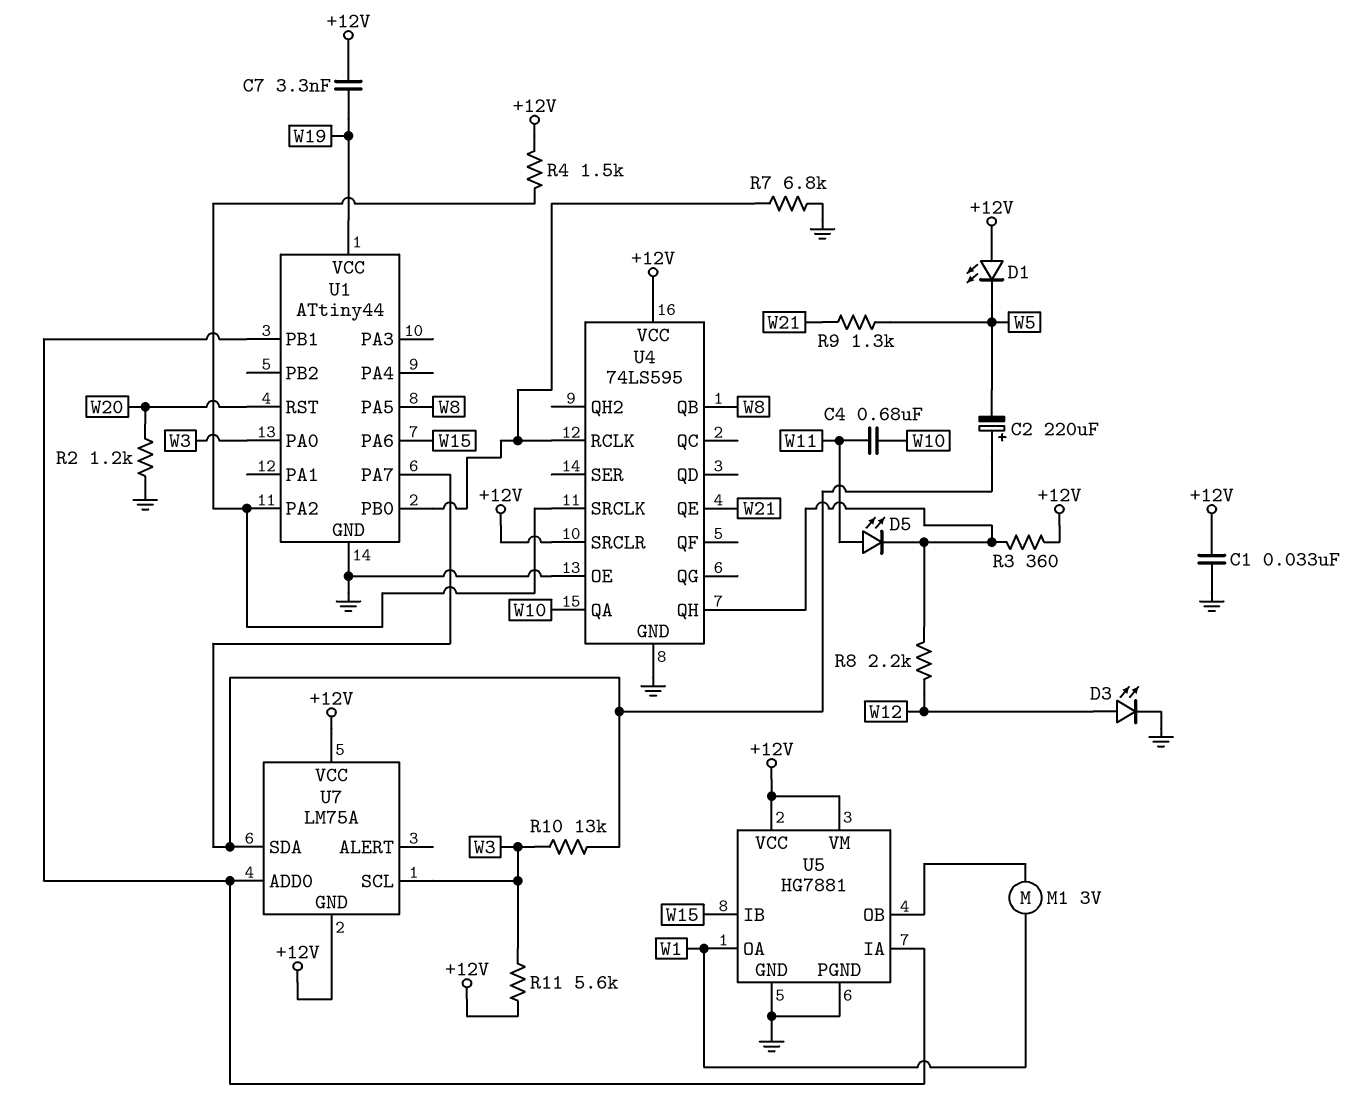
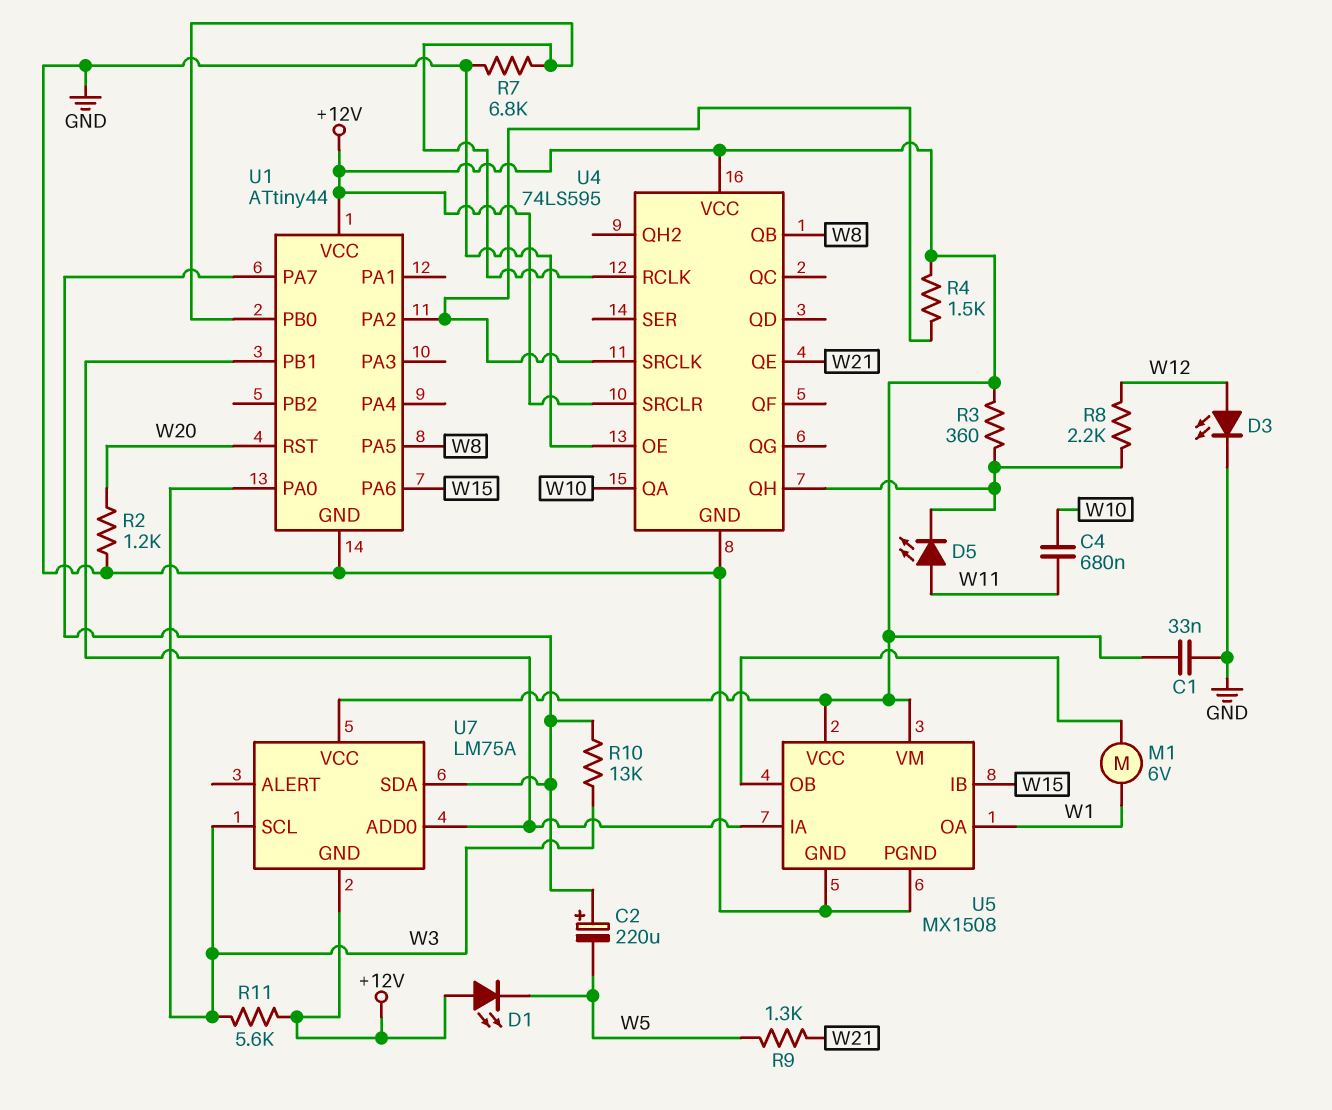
C7: 3.3nF (+12V, W19) -> none
M1: motor 3V (U5/OB, W1) -> motor 6V (U5/OB, W1)
U1 pin VCC: W19 -> +12V
U5: HG7881 -> MX1508

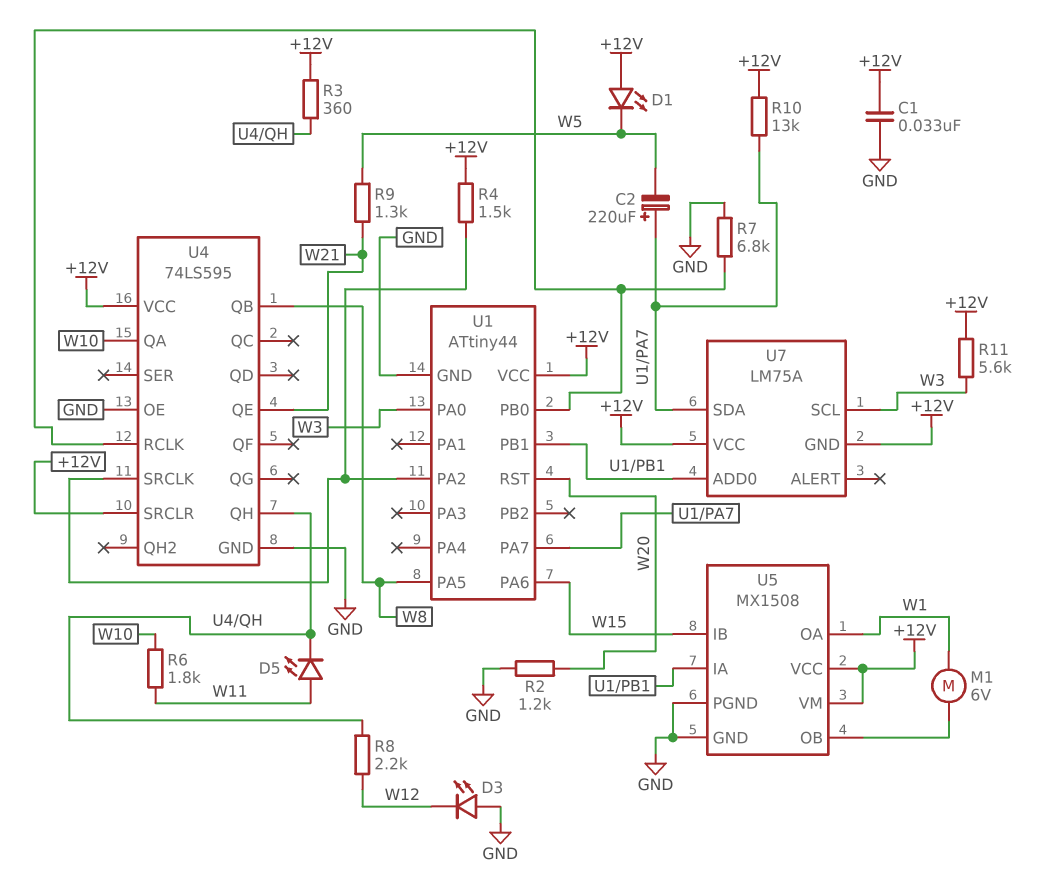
C4: 680nF (W10, W11) -> none
D3: LED (A W12, K GND) -> LED (A GND, K W12)
R6: none -> 1.8k (W10, W11)
R10: 13k (U1/PA7, W3) -> 13k (+12V, U1/PA7)

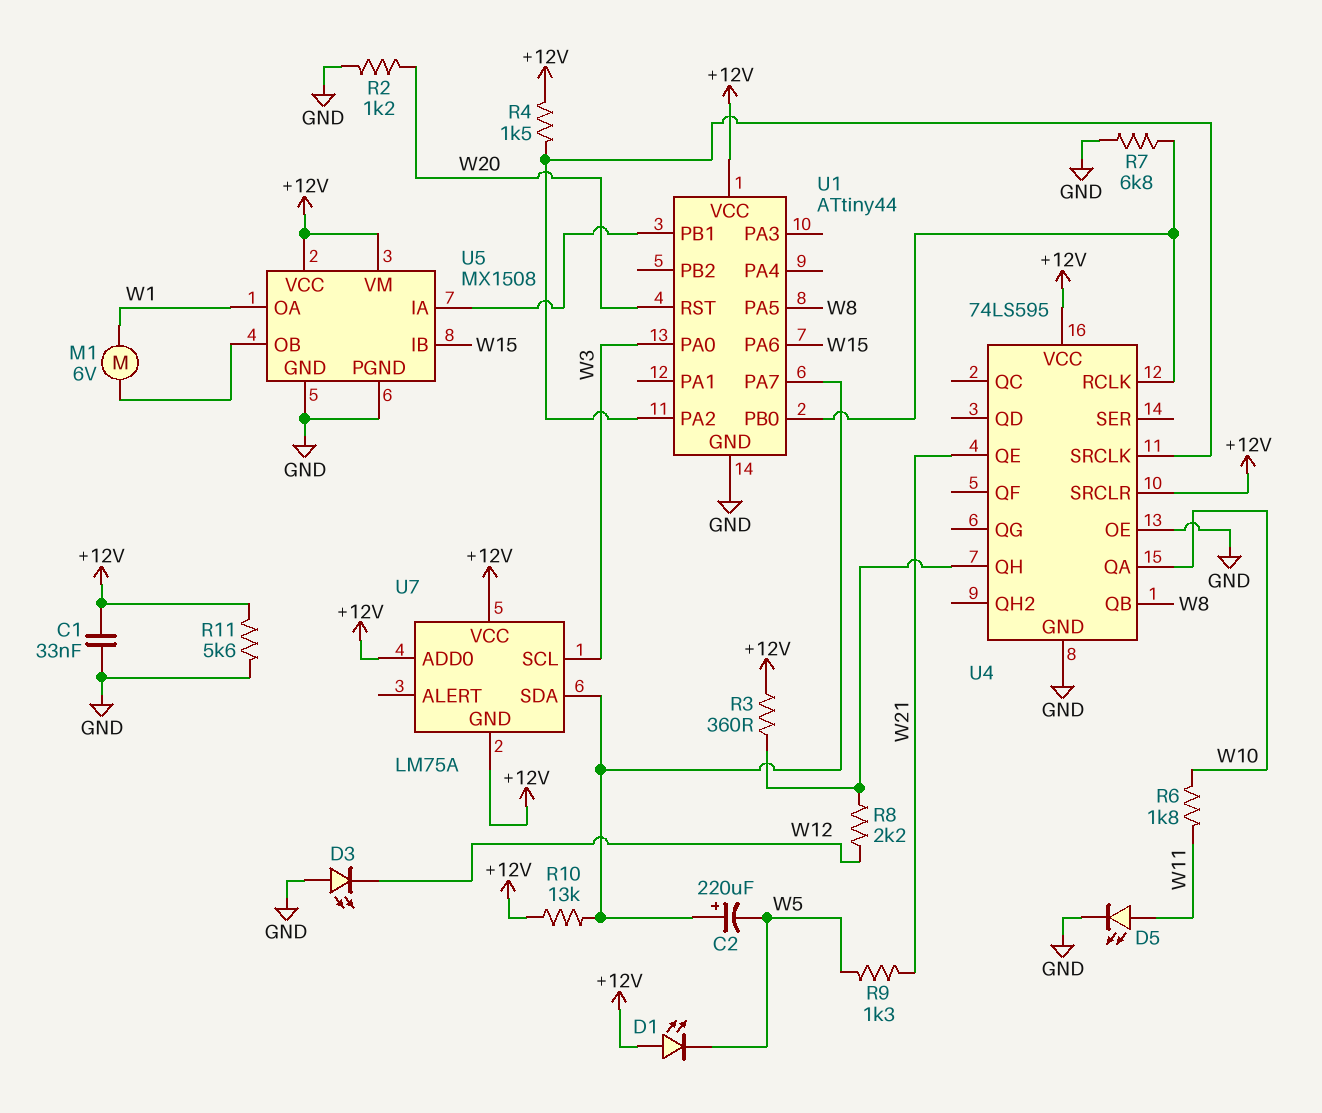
D5: LED (A W11, K U4/QH) -> LED (A W11, K GND)
R11: 5.6k (+12V, W3) -> 5.6k (+12V, GND)
U7 pin ADD0: U1/PB1 -> +12V

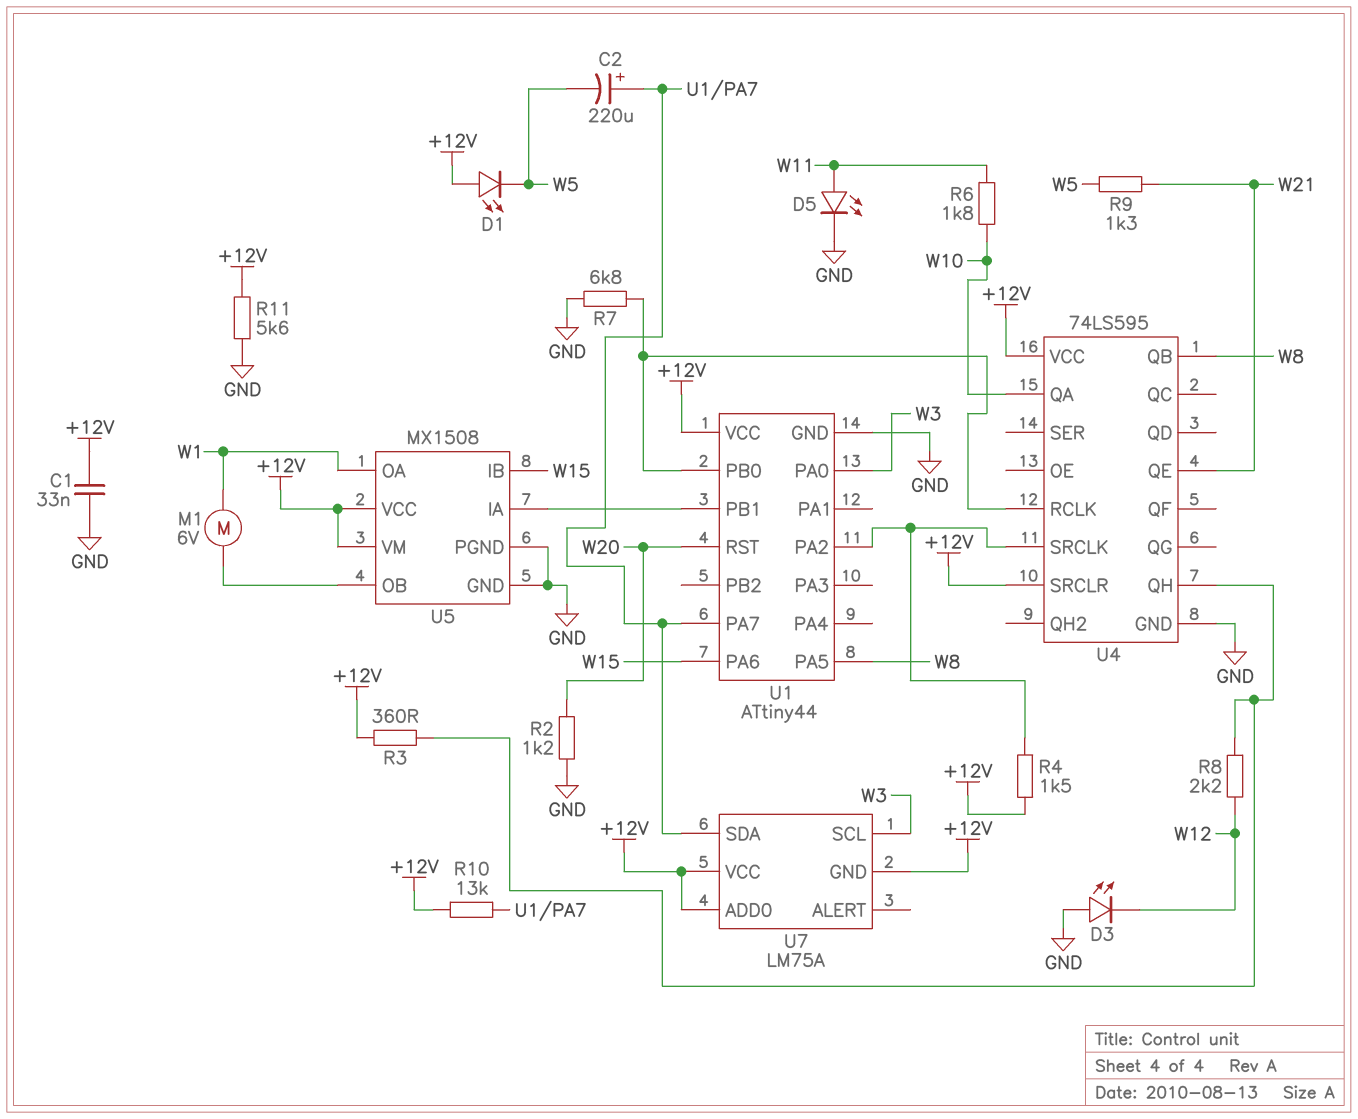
U4 pin OE: GND -> none

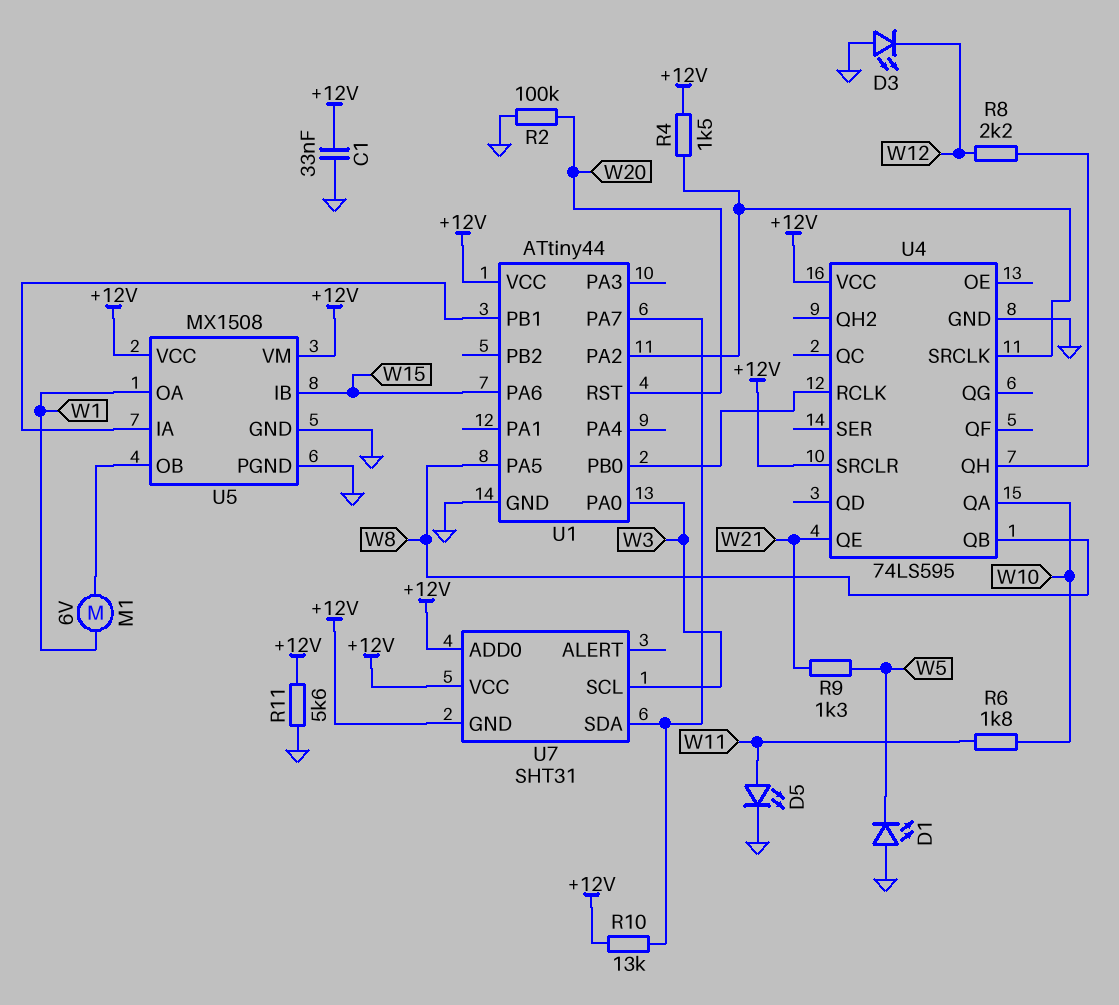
C2: 220uF (plus U1/PA7, minus W5) -> none
D1: LED (A +12V, K W5) -> LED (A GND, K W5)
R2: 1.2k (GND, W20) -> 100k (GND, W20)
R3: 360 (+12V, U4/QH) -> none
R7: 6.8k (GND, U1/PB0) -> none
U7: LM75A -> SHT31

